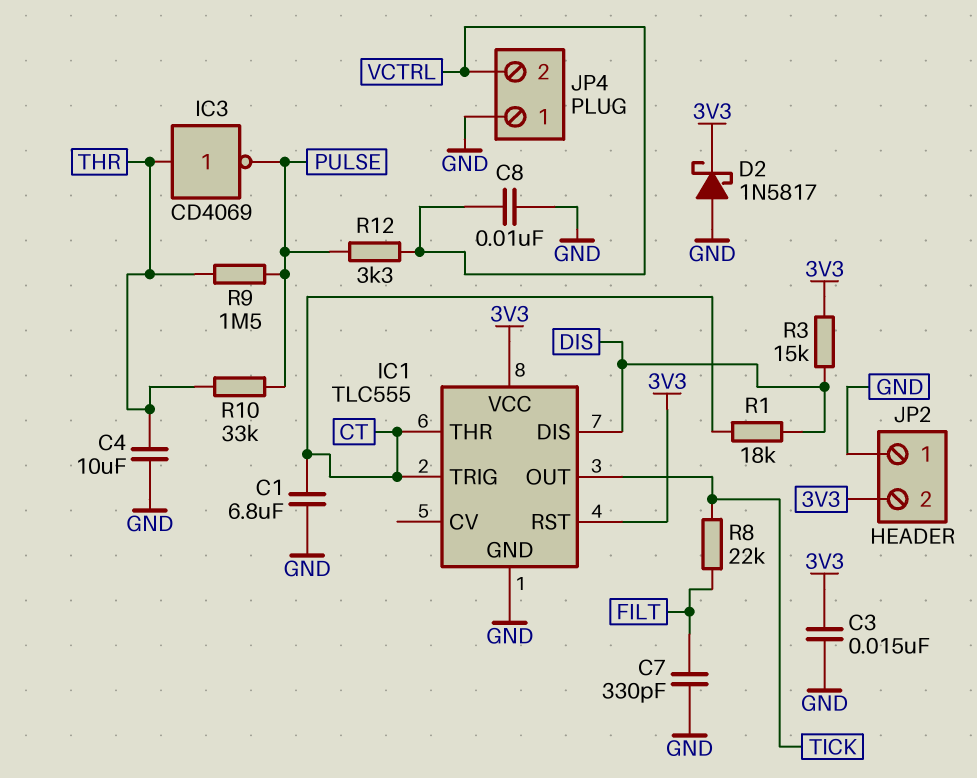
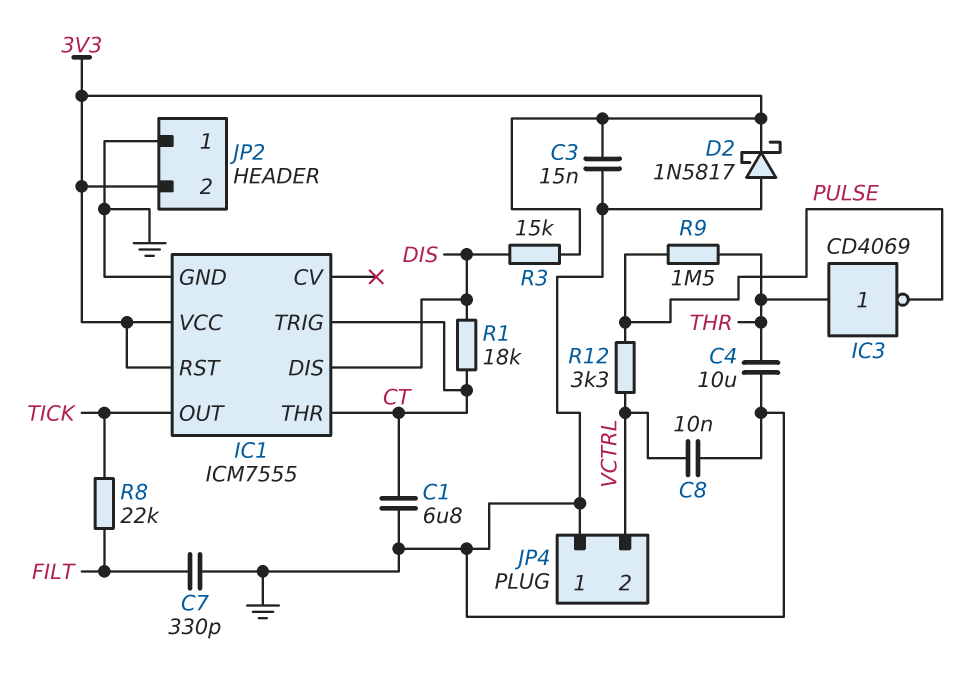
IC1: TLC555 -> ICM7555
R10: 33k (PULSE, THR) -> none

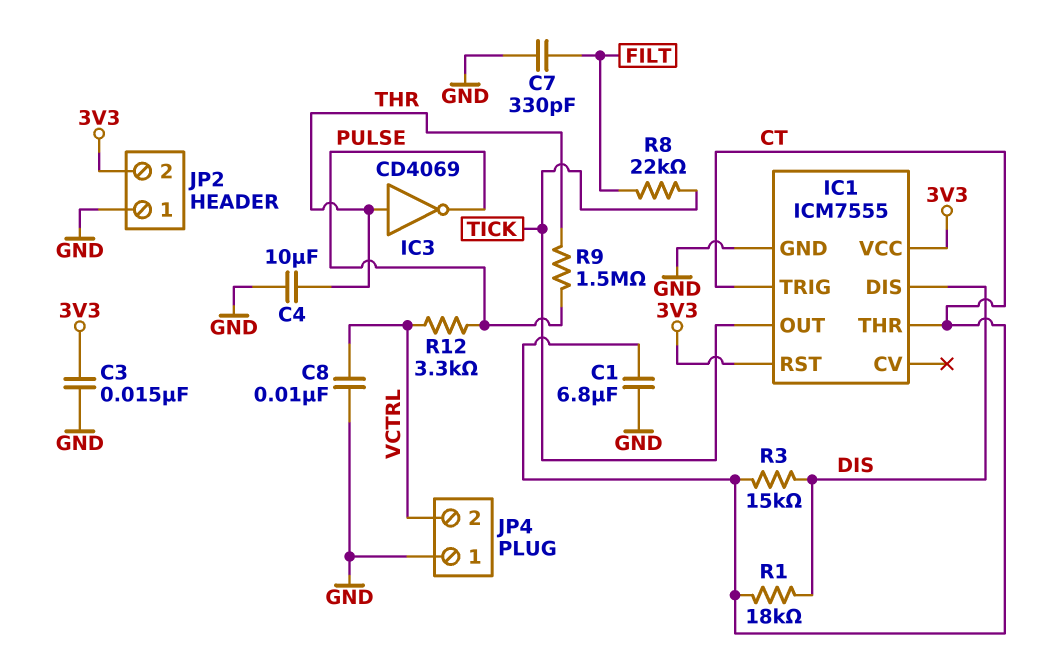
D2: schottky 1N5817 (A GND, K 3V3) -> none
R3: 15k (3V3, DIS) -> 15k (CT, DIS)

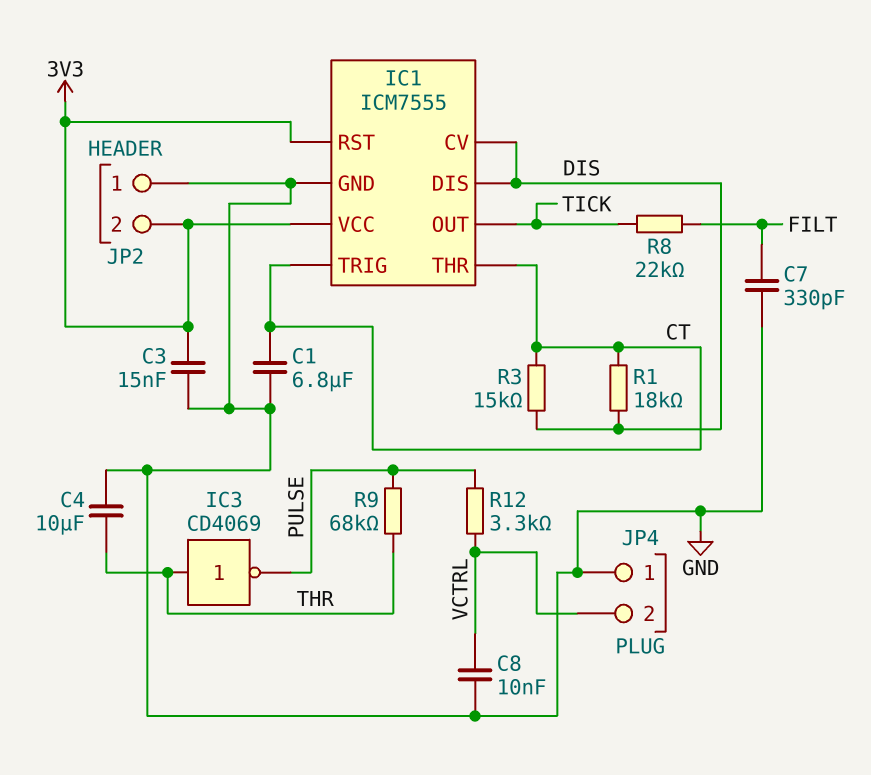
IC1 pin CV: none -> DIS
R9: 1.5M (PULSE, THR) -> 68k (PULSE, THR)

